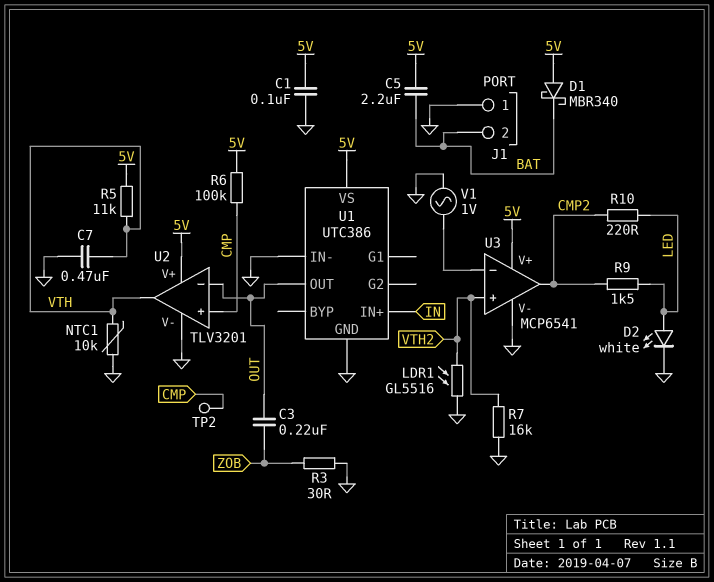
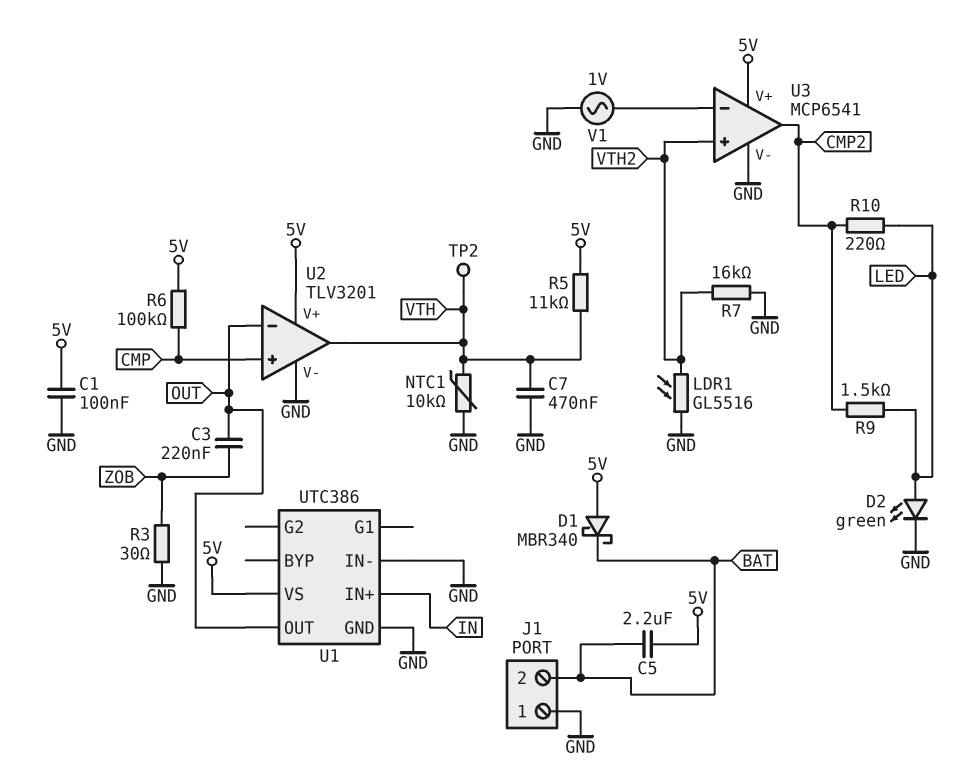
D2: LED white (A LED, K GND) -> LED green (A LED, K GND)
TP2: test point (CMP) -> test point (VTH)

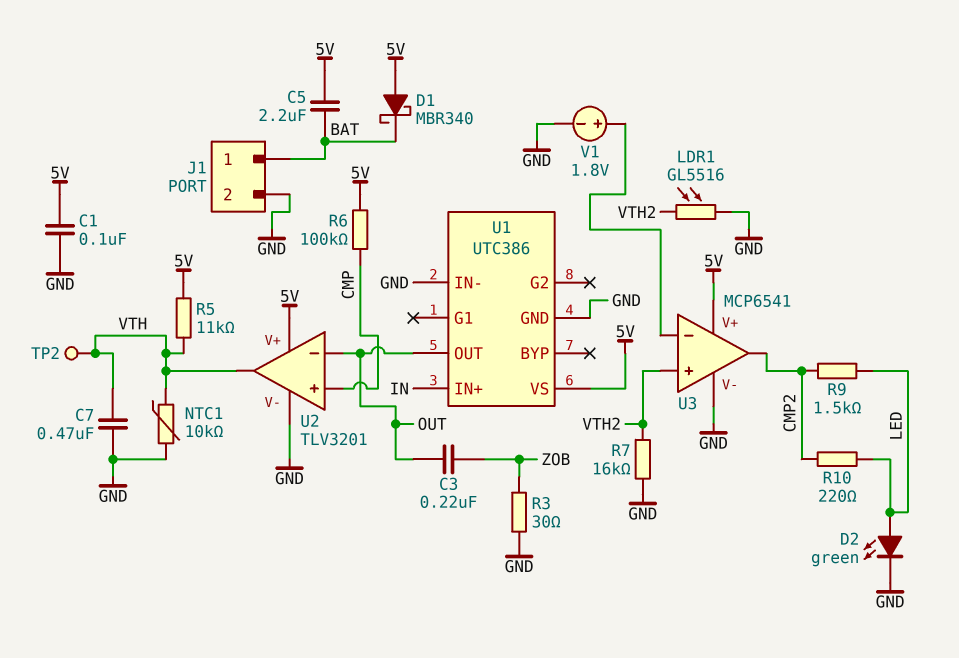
J1 pin 1: GND -> BAT
J1 pin 2: BAT -> GND
V1: AC 1V (GND, U3/in-) -> 1.8V (plus U3/in-, minus GND)

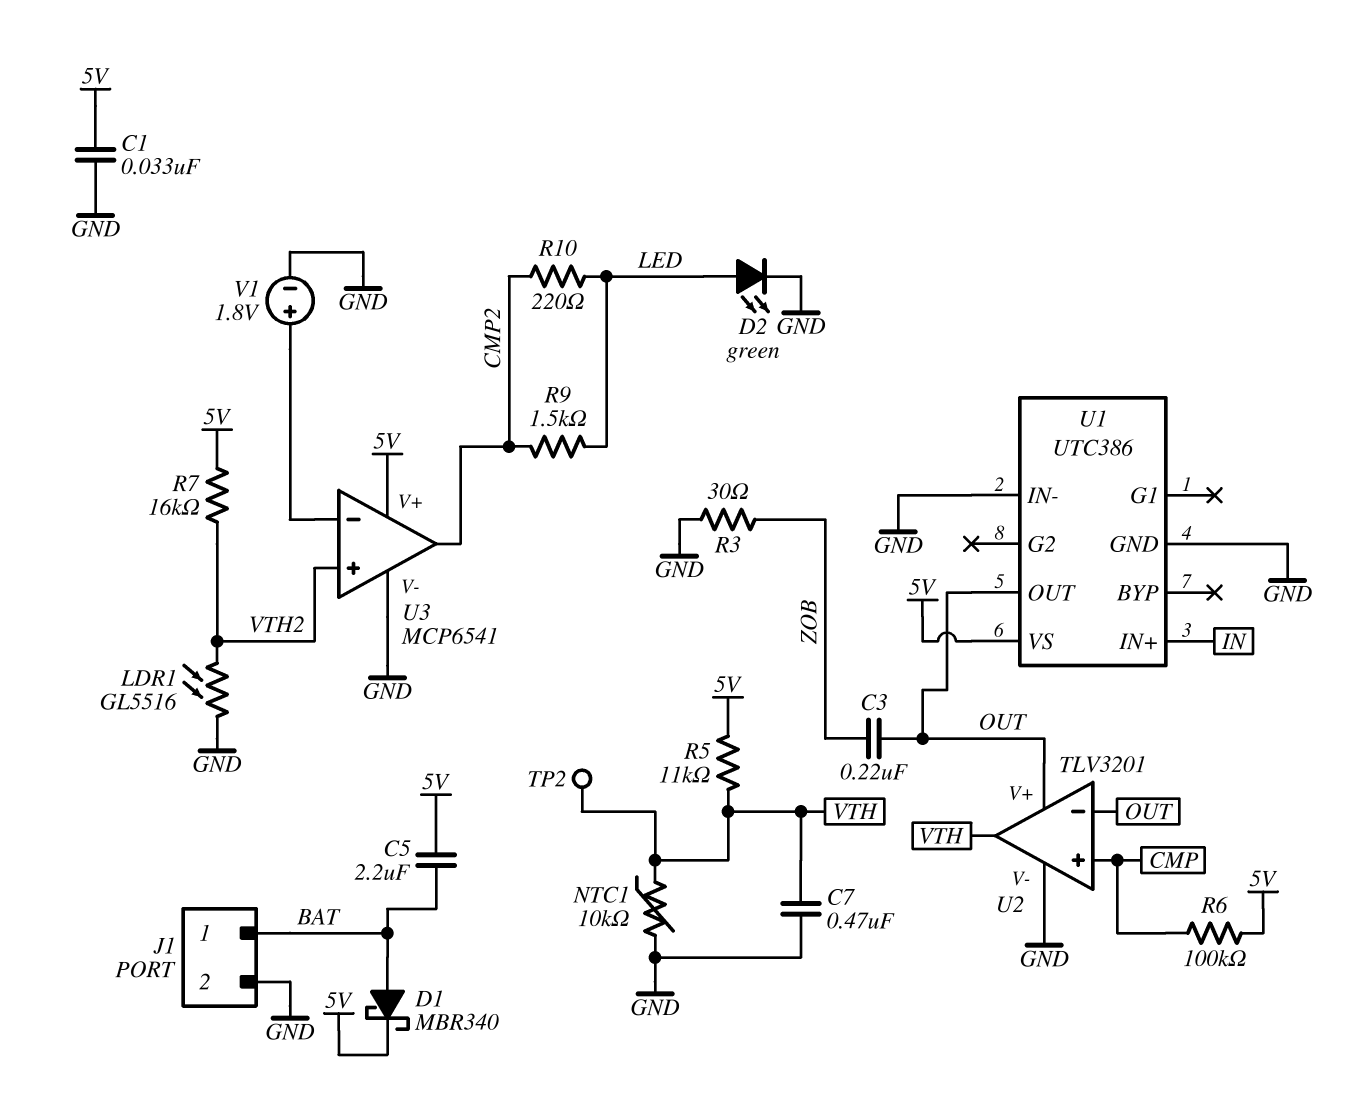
C1: 100nF (5V, GND) -> 33nF (5V, GND)
D1: schottky MBR340 (A 5V, K BAT) -> schottky MBR340 (A BAT, K 5V)
R7: 16k (GND, VTH2) -> 16k (5V, VTH2)
U2 pin V+: 5V -> OUT

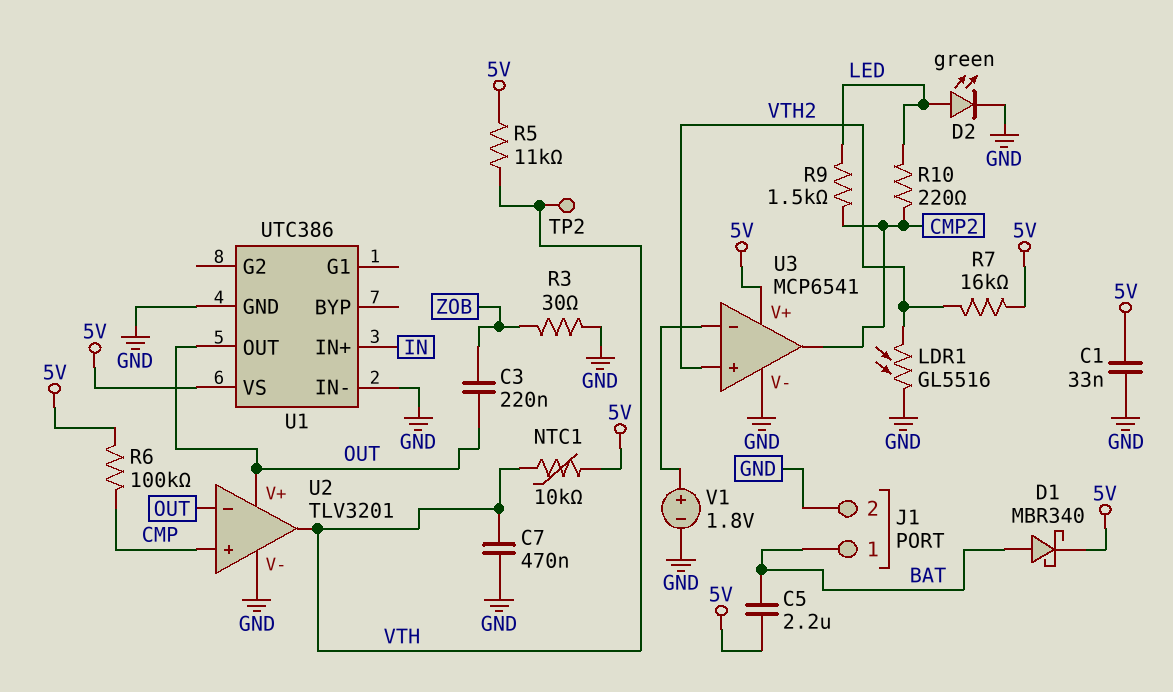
NTC1: 10k (GND, VTH) -> 10k (5V, VTH)

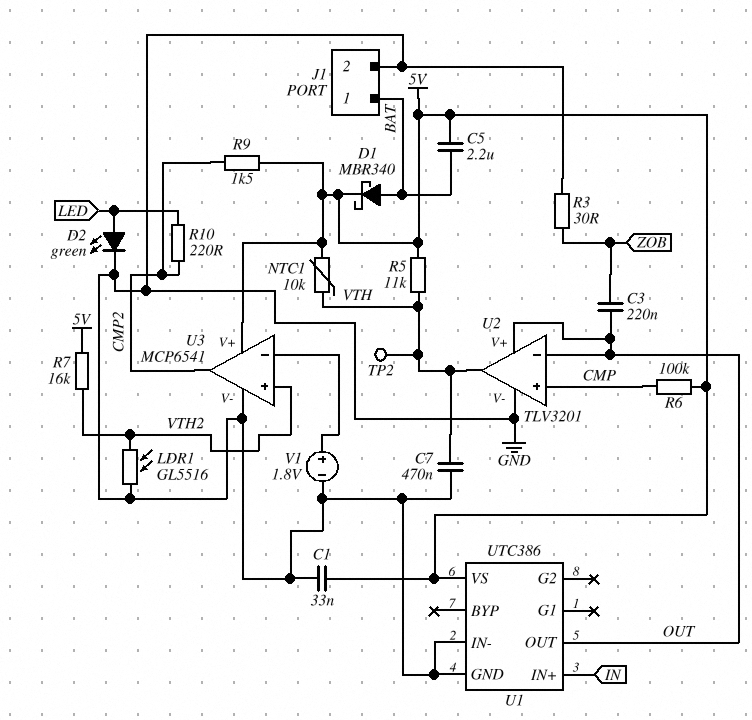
R9: 1.5k (CMP2, LED) -> 1.5k (5V, CMP2)

